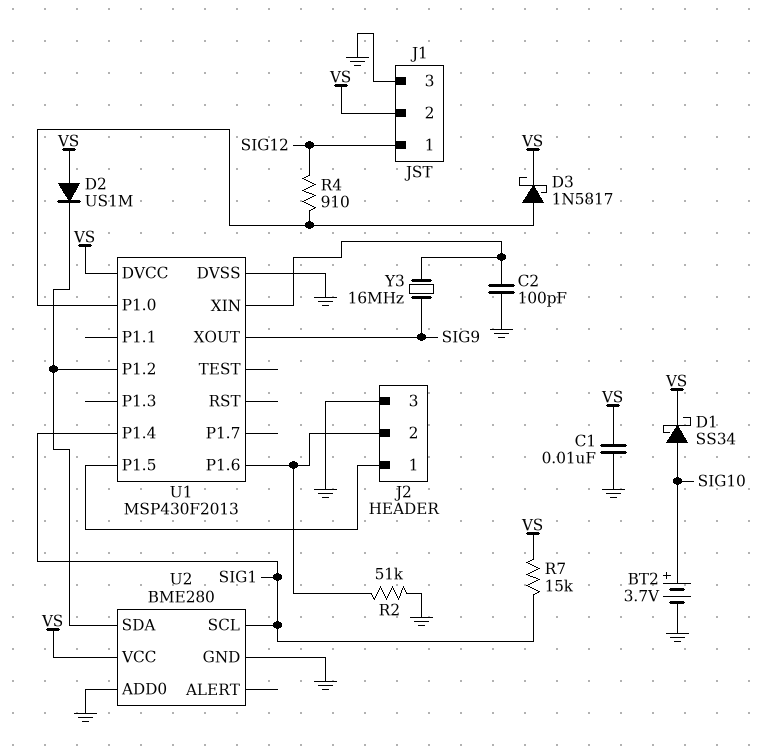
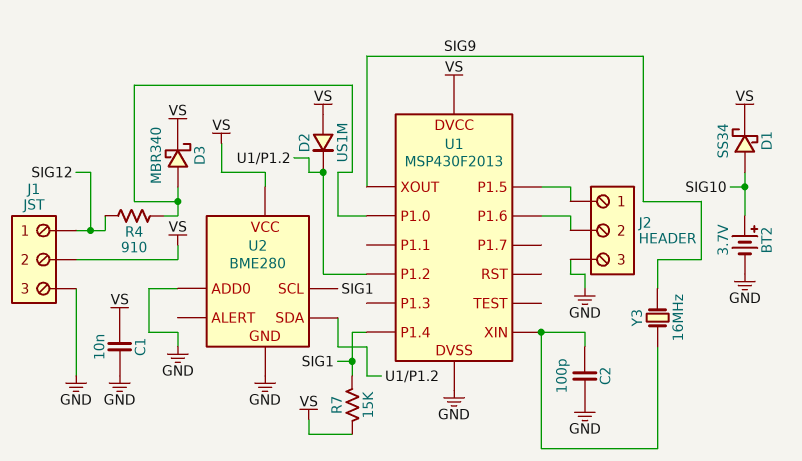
D3: schottky 1N5817 (A U1/P1.0, K VS) -> schottky MBR340 (A U1/P1.0, K VS)
R2: 51k (GND, J2/2) -> none

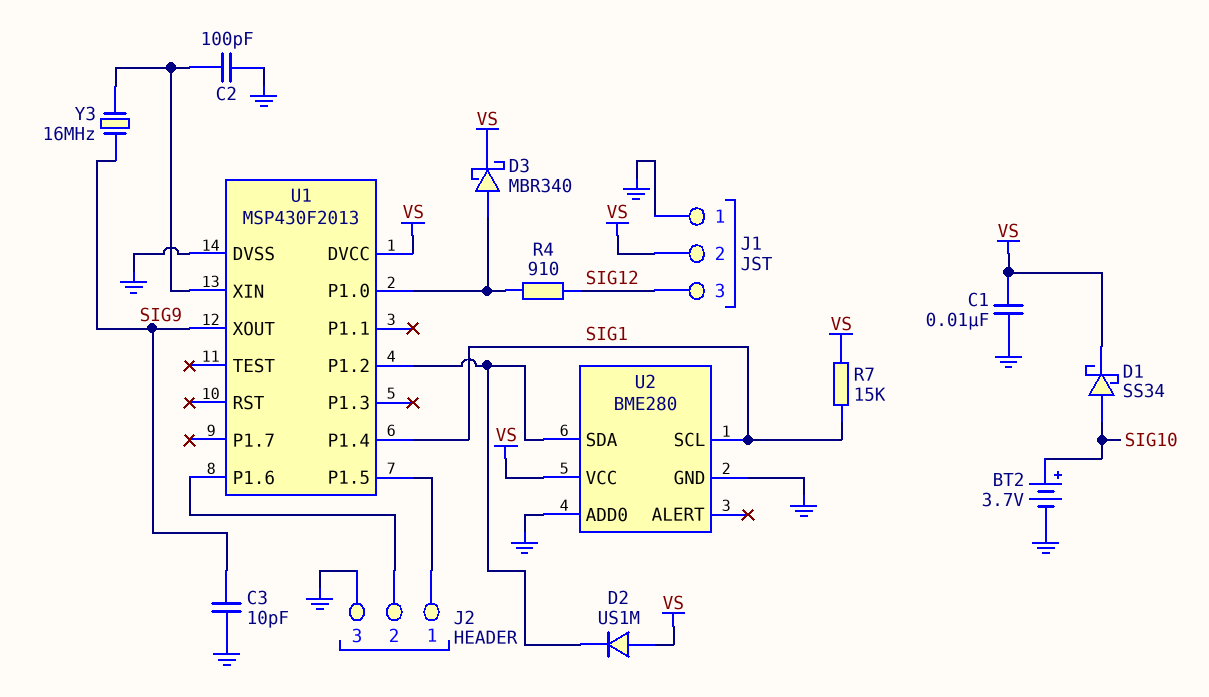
C3: none -> 10pF (GND, SIG9)
J1 pin 1: SIG12 -> GND
J1 pin 3: GND -> SIG12

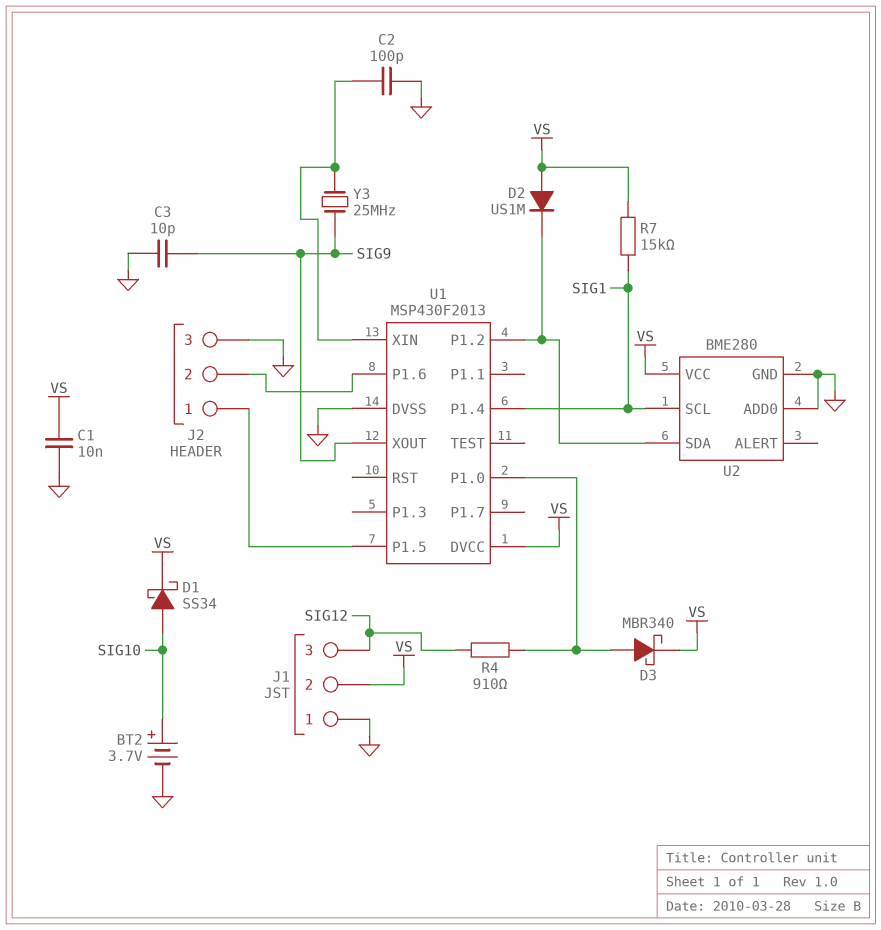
Y3: 16MHz (SIG9, U1/XIN) -> 25MHz (SIG9, U1/XIN)

